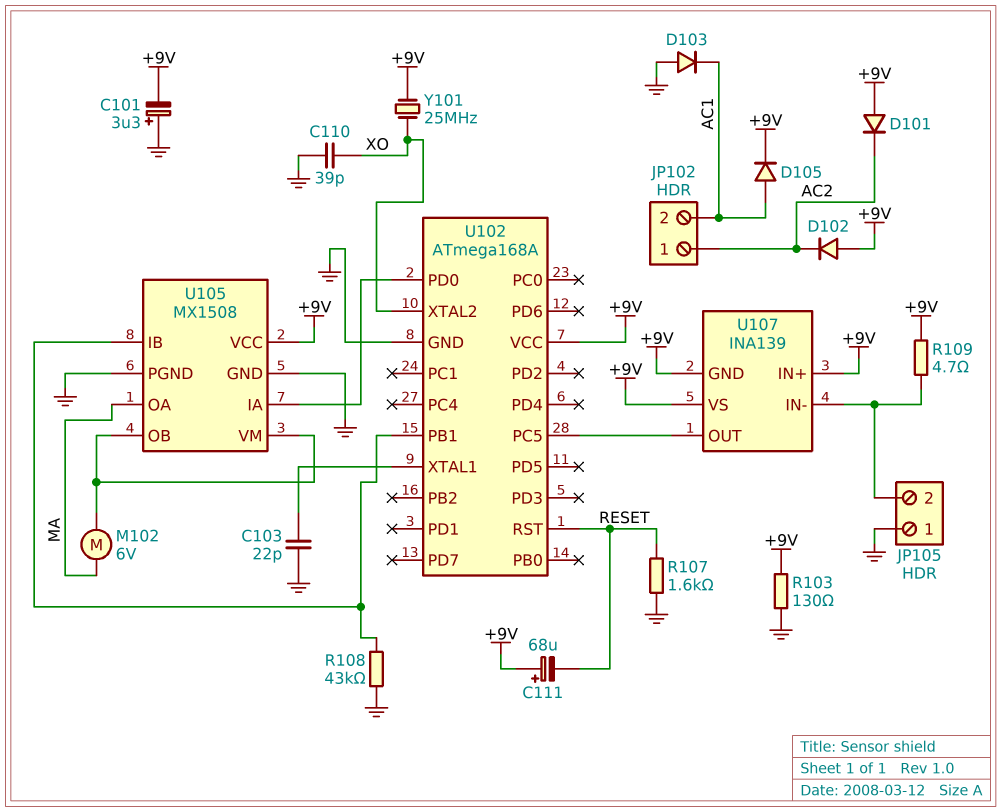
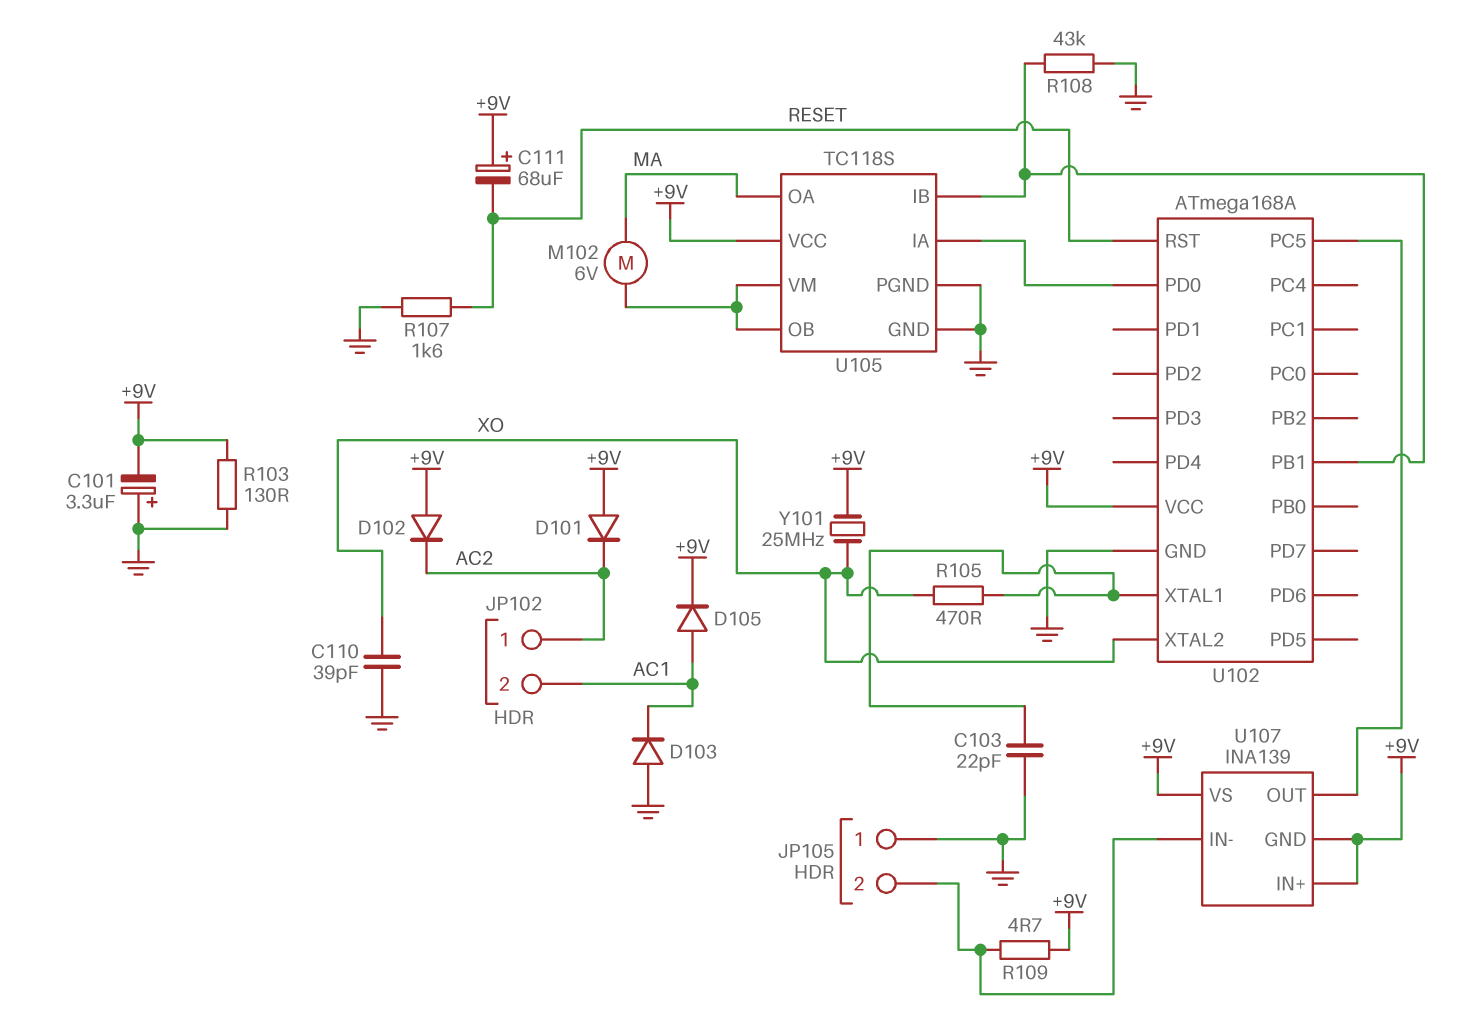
R105: none -> 470 (U102/XTAL1, XO)
U105: MX1508 -> TC118S

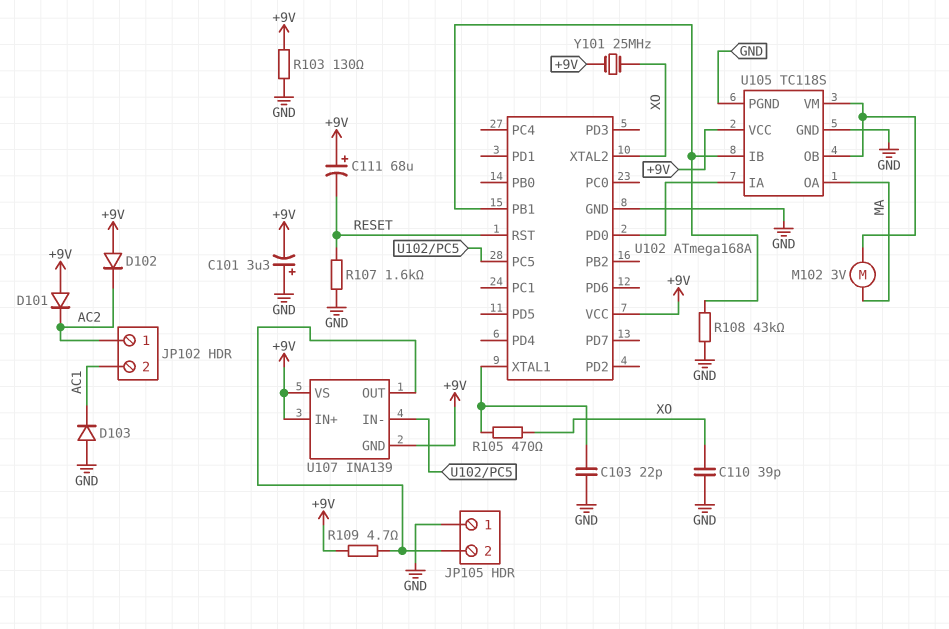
D105: diode (A AC1, K +9V) -> none
M102: motor 6V (MA, U105/OB) -> motor 3V (MA, U105/OB)
U107 pin IN-: JP105/2 -> U102/PC5
U107 pin OUT: U102/PC5 -> JP105/2

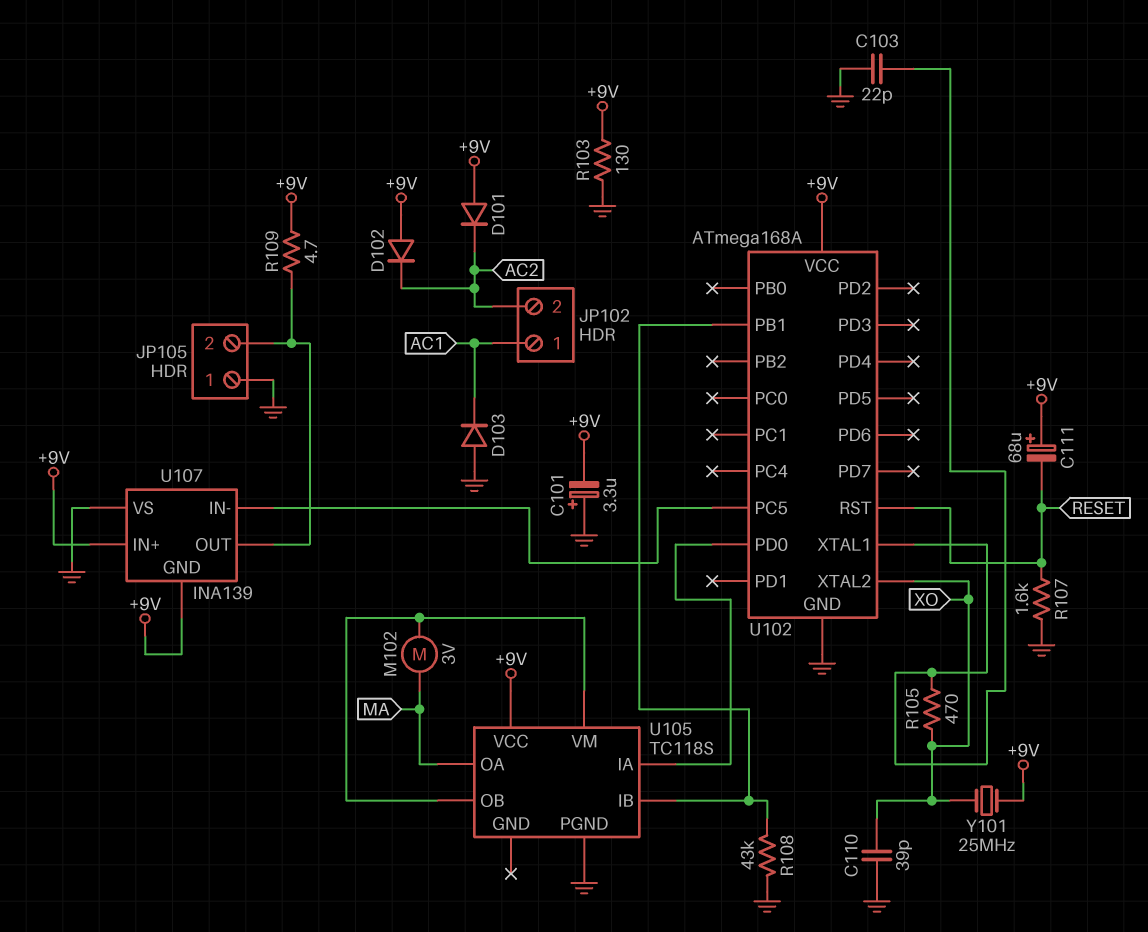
JP102 pin 1: AC2 -> AC1
JP102 pin 2: AC1 -> AC2
U105 pin GND: GND -> none
U107 pin VS: +9V -> GND

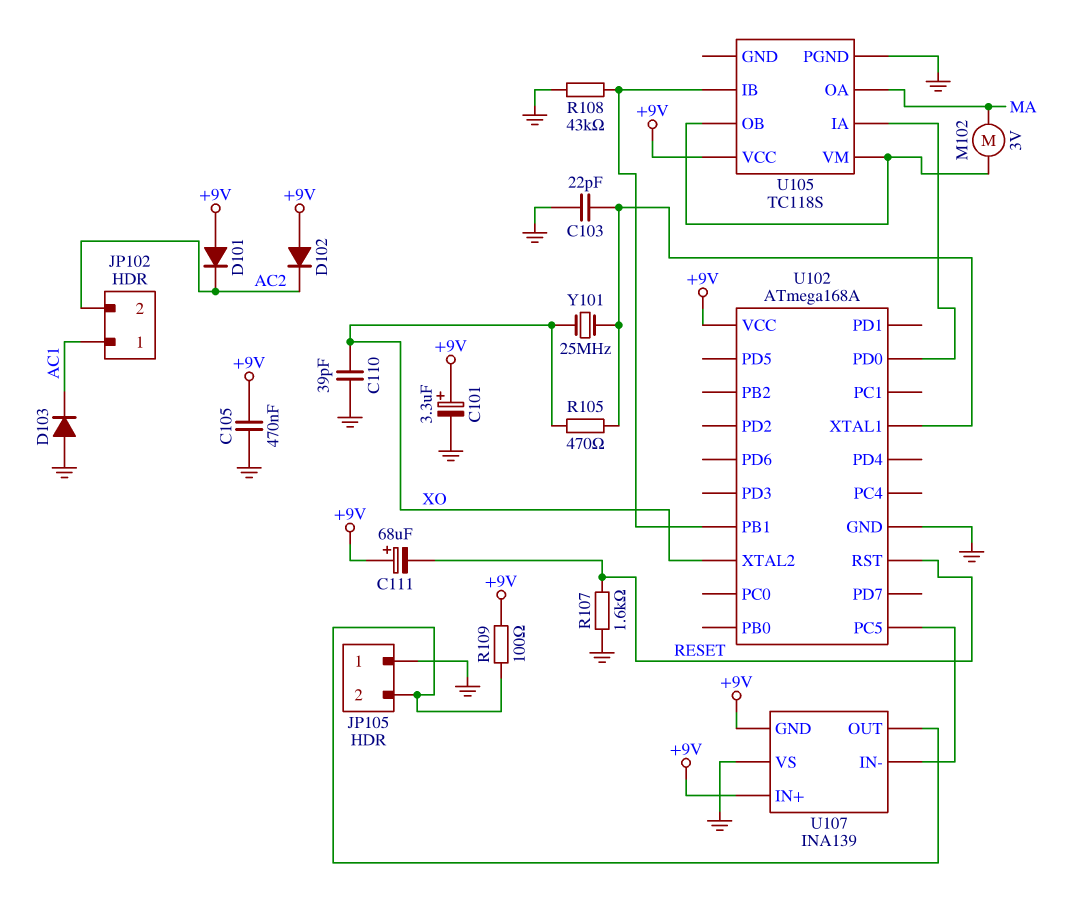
C101: 3.3uF (plus GND, minus +9V) -> 3.3uF (plus +9V, minus GND)
C105: none -> 470nF (+9V, GND)
R103: 130 (+9V, GND) -> none
R109: 4.7 (+9V, JP105/2) -> 100 (+9V, JP105/2)
Y101: 25MHz (+9V, XO) -> 25MHz (U102/XTAL1, XO)

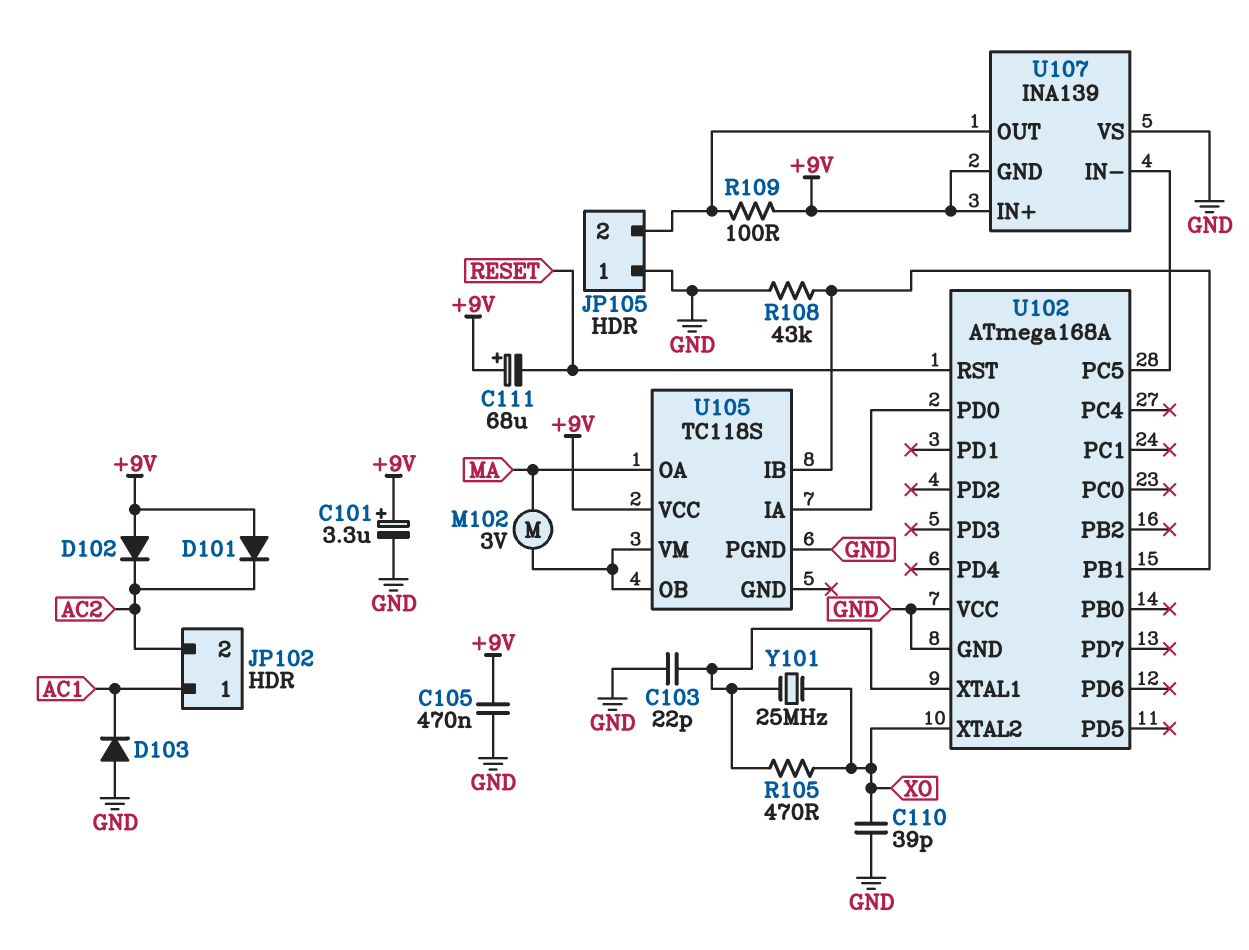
R107: 1.6k (GND, RESET) -> none
U102 pin VCC: +9V -> GND

